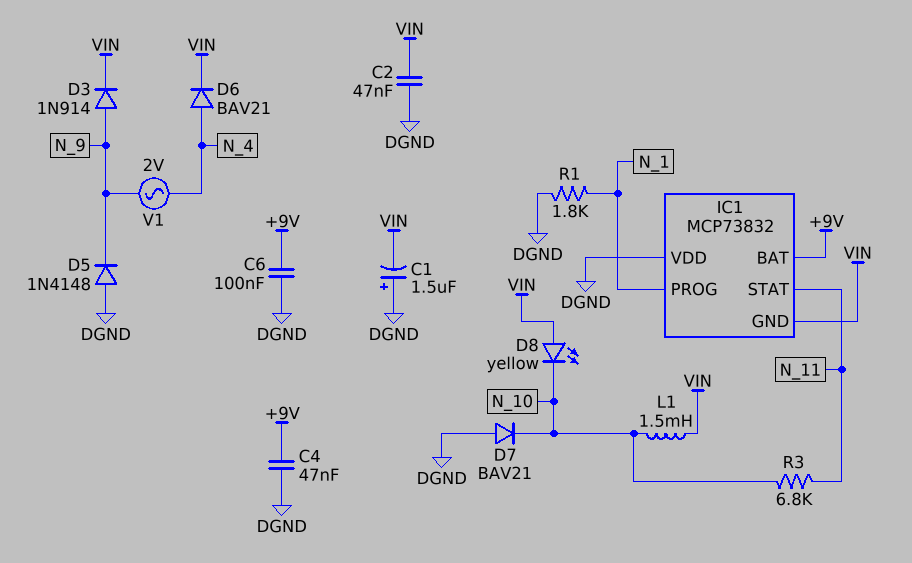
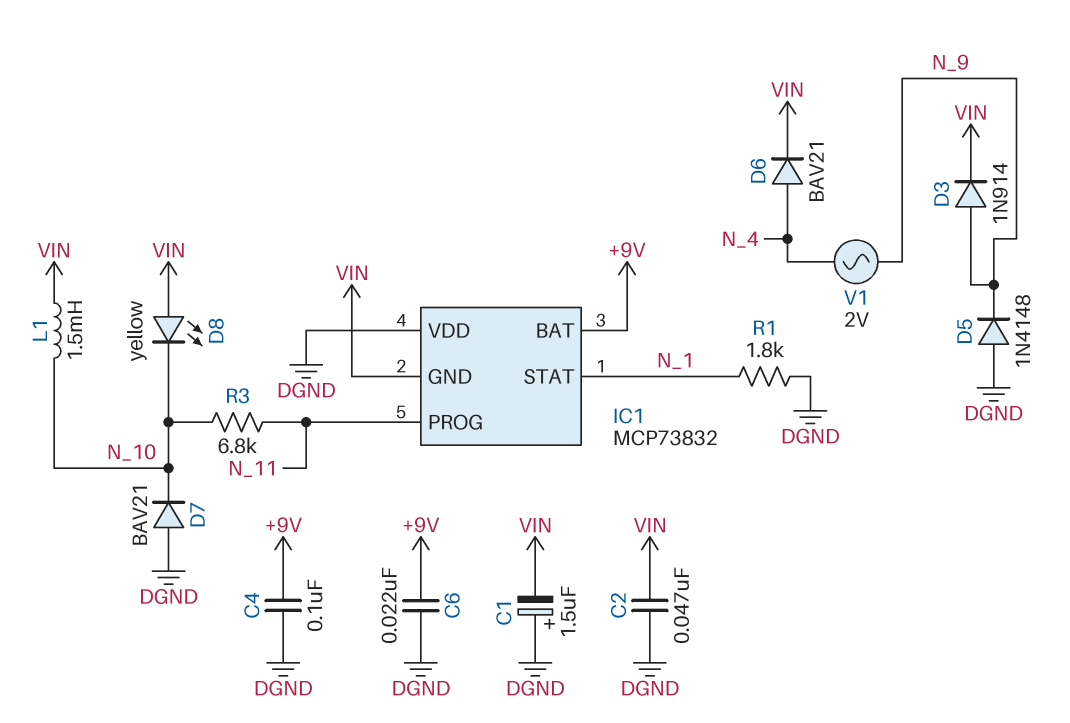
C4: 47nF (+9V, DGND) -> 100nF (+9V, DGND)
C6: 100nF (+9V, DGND) -> 22nF (+9V, DGND)
IC1 pin PROG: N_1 -> N_11
IC1 pin STAT: N_11 -> N_1

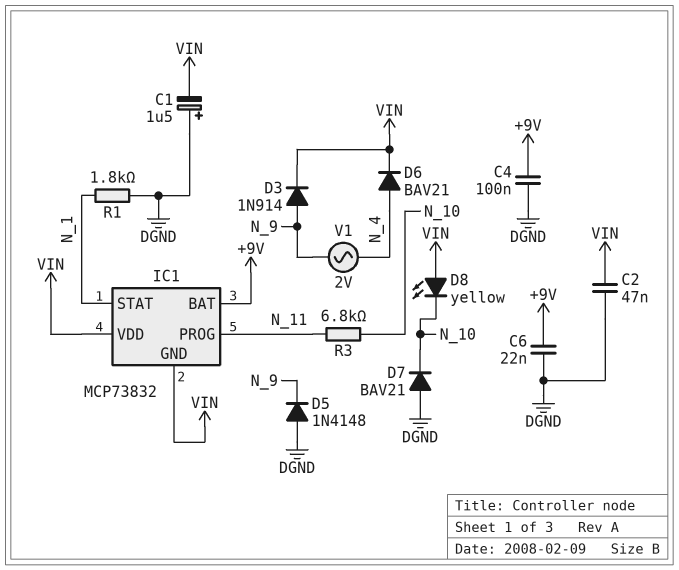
IC1 pin VDD: DGND -> VIN
L1: 1.5mH (N_10, VIN) -> none

